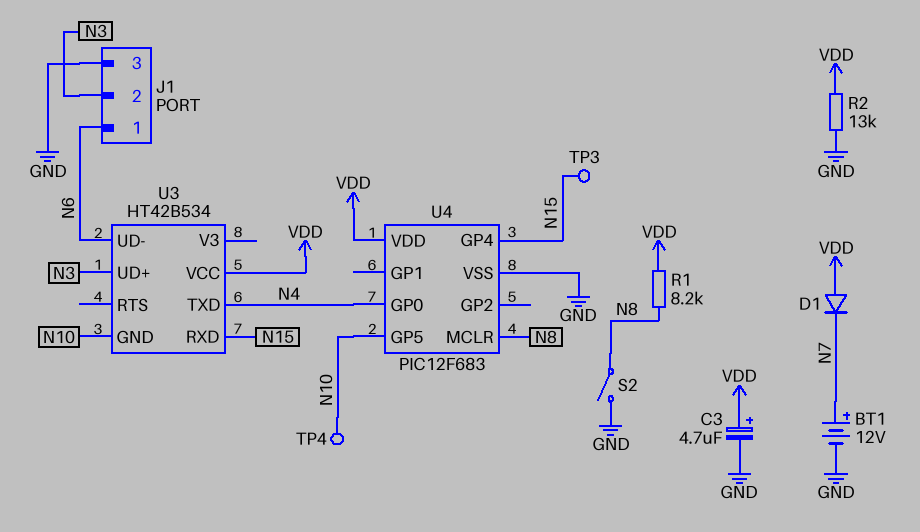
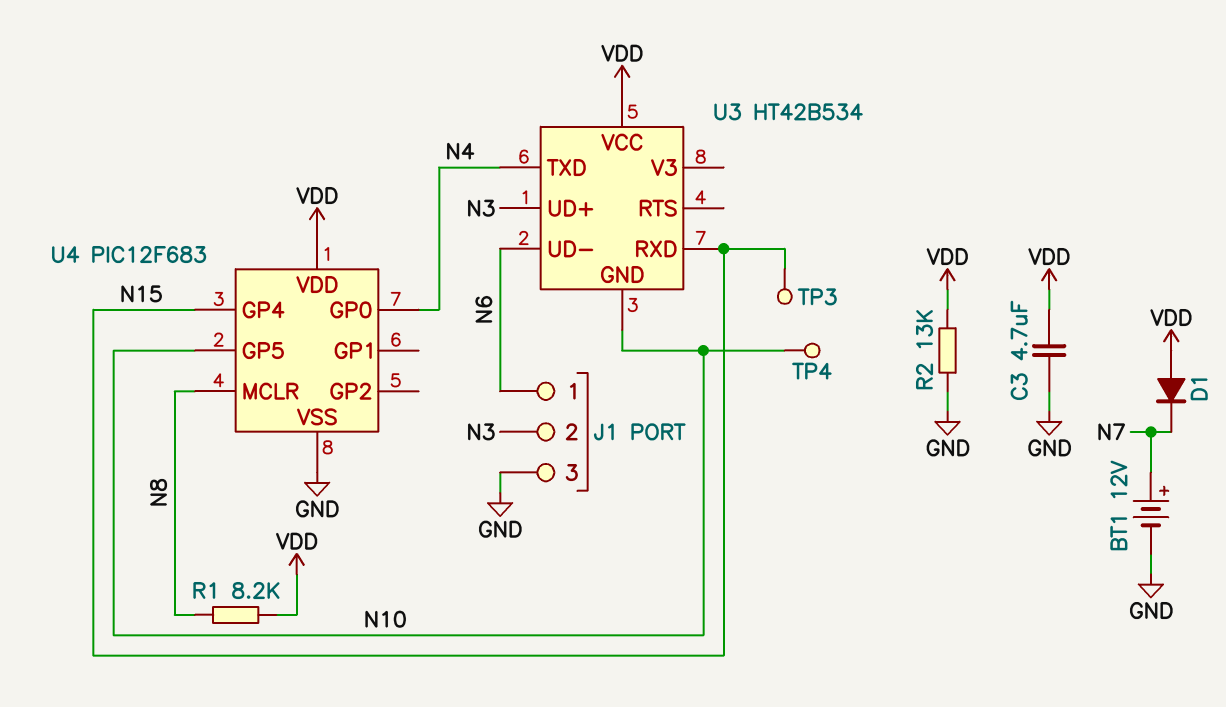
C3: 4.7uF (plus VDD, minus GND) -> 4.7uF (GND, VDD)
S2: switch (GND, N8) -> none

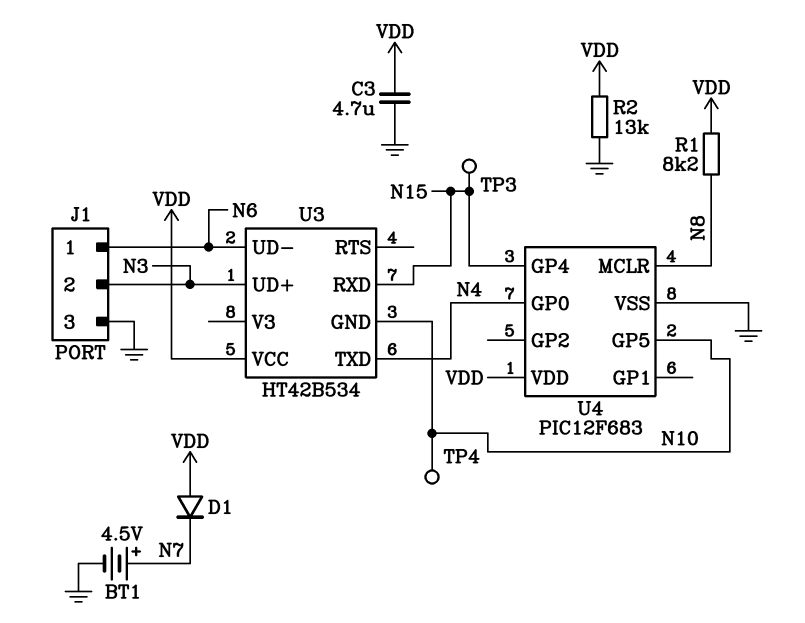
BT1: 12V (plus N7, minus GND) -> 4.5V (plus N7, minus GND)

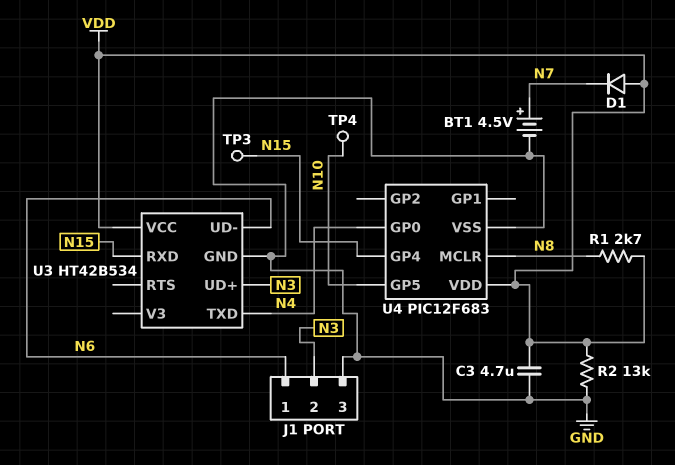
R1: 8.2k (N8, VDD) -> 2.7k (N8, VDD)
U3 pin GND: N10 -> GND

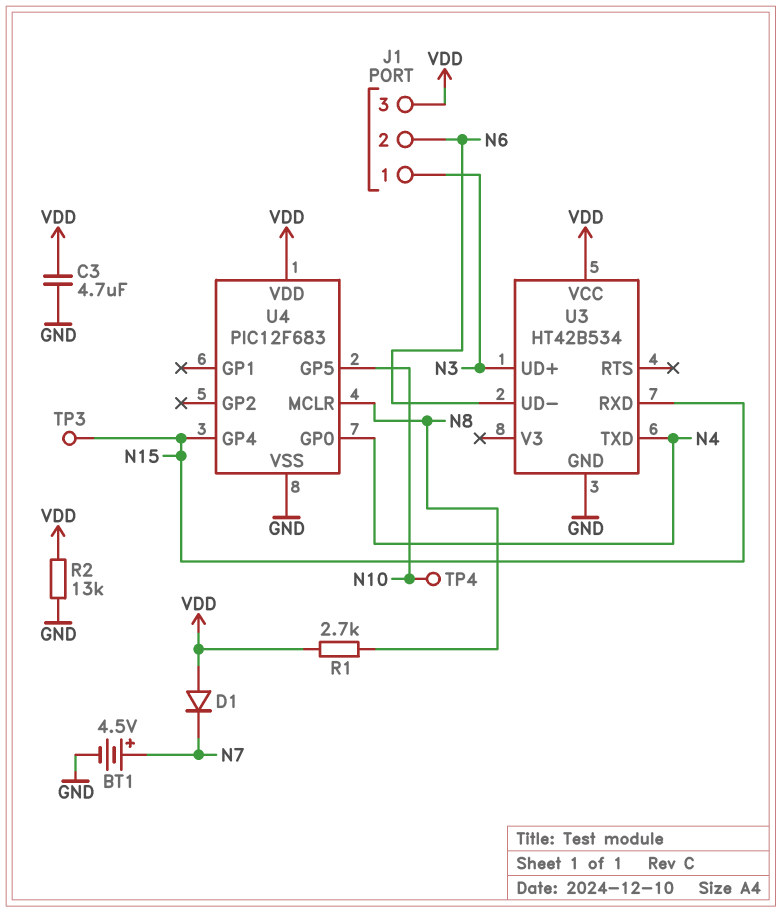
J1 pin 1: N6 -> N3
J1 pin 2: N3 -> N6
J1 pin 3: GND -> VDD

